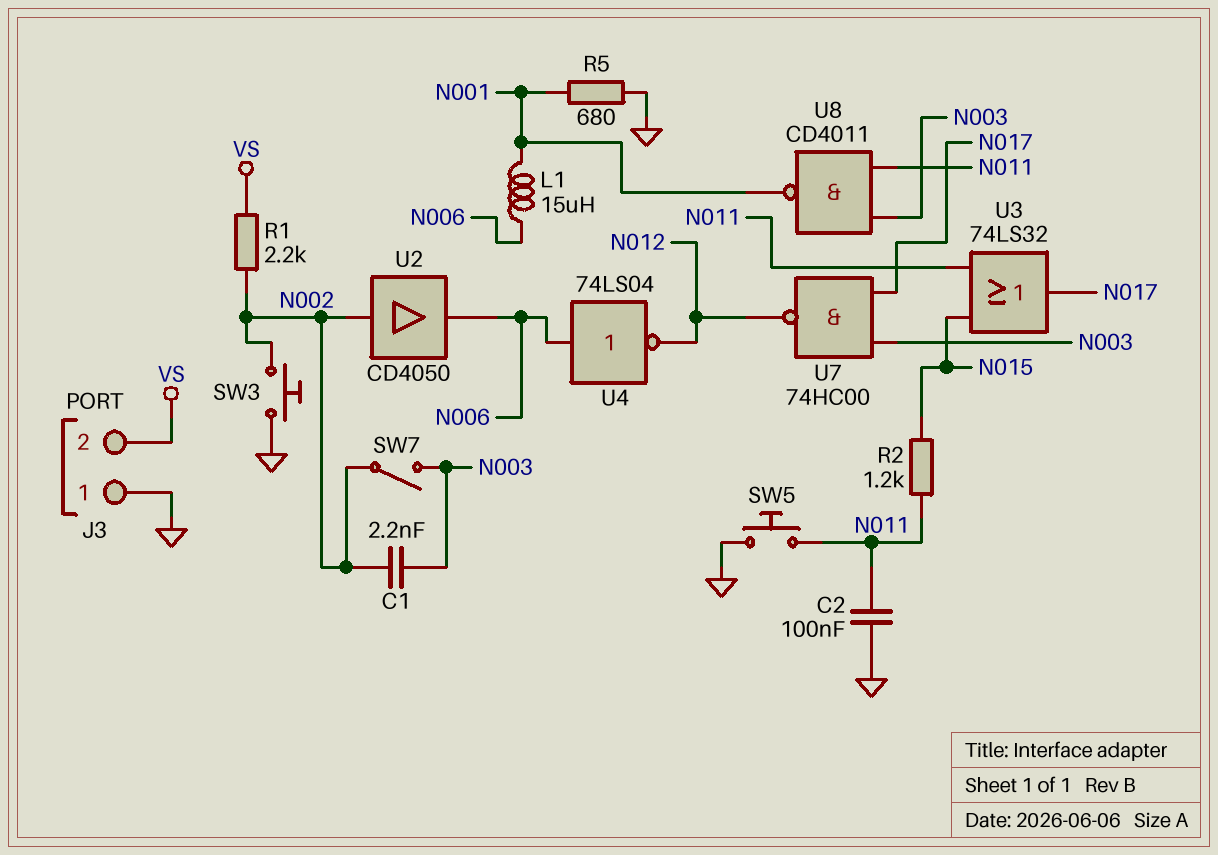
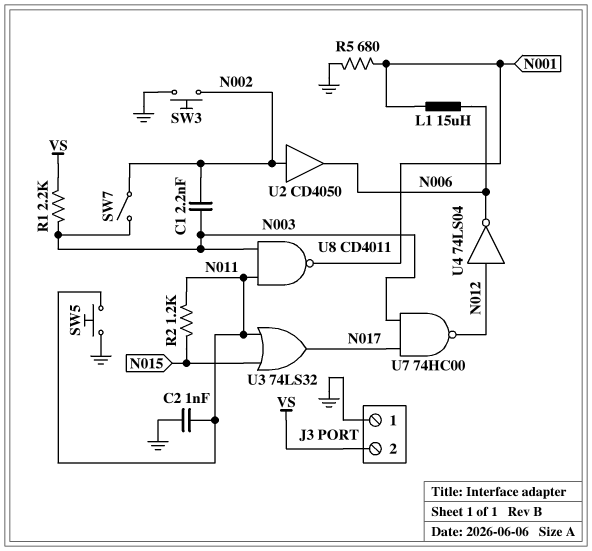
C2: 100nF (GND, N011) -> 1nF (GND, N011)
R1: 2.2k (N002, VS) -> 2.2k (N003, VS)
U4: NOT 74LS04 (in N006, out N012) -> NOT 74LS04 (in N012, out N006)

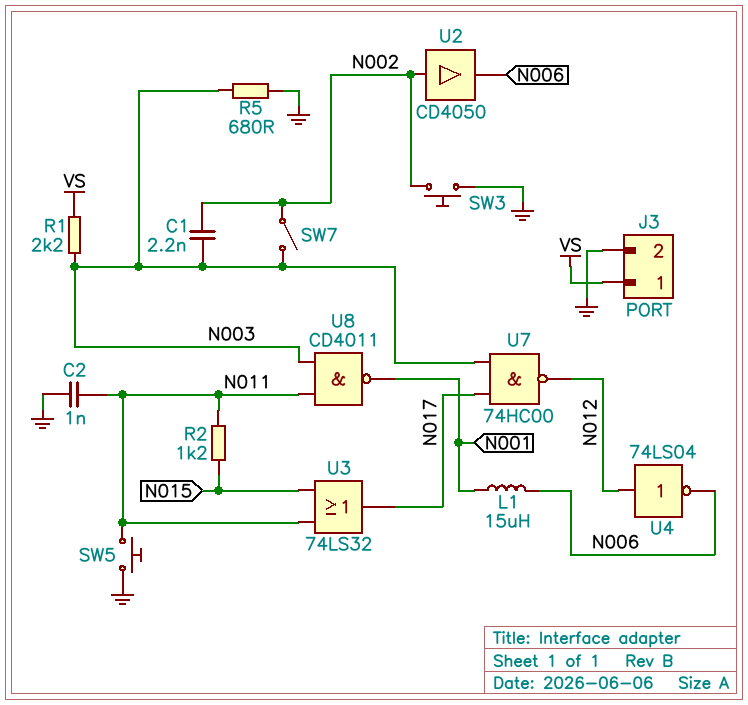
J3 pin 1: GND -> VS
J3 pin 2: VS -> GND
R5: 680 (GND, N001) -> 680 (GND, N003)

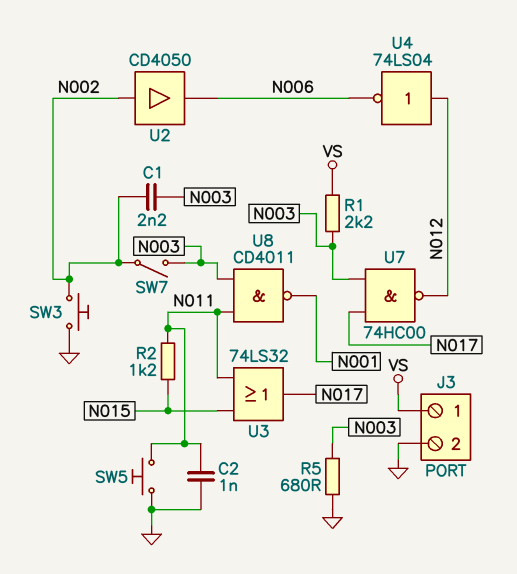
L1: 15uH (N001, N006) -> none

